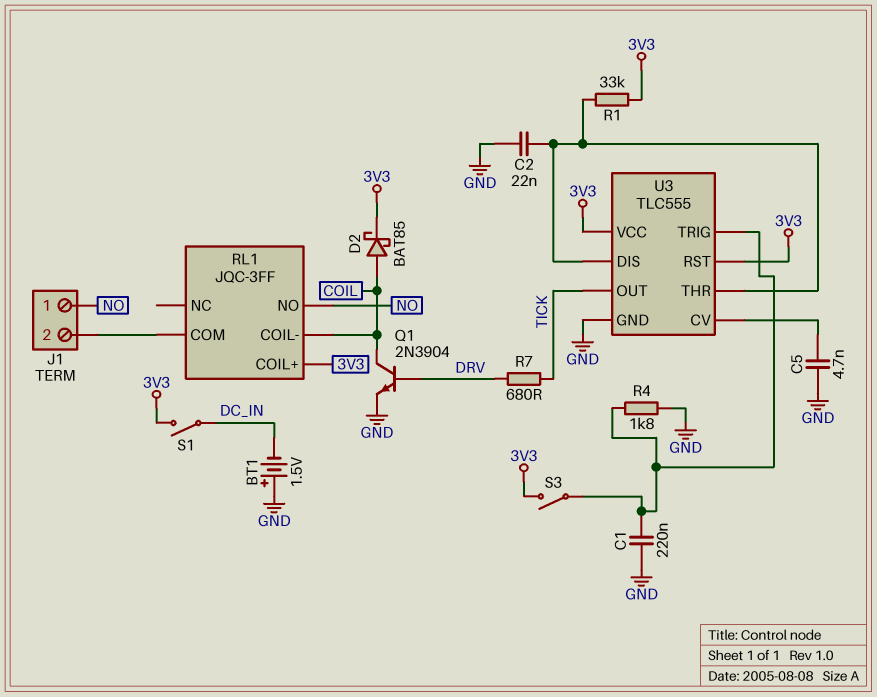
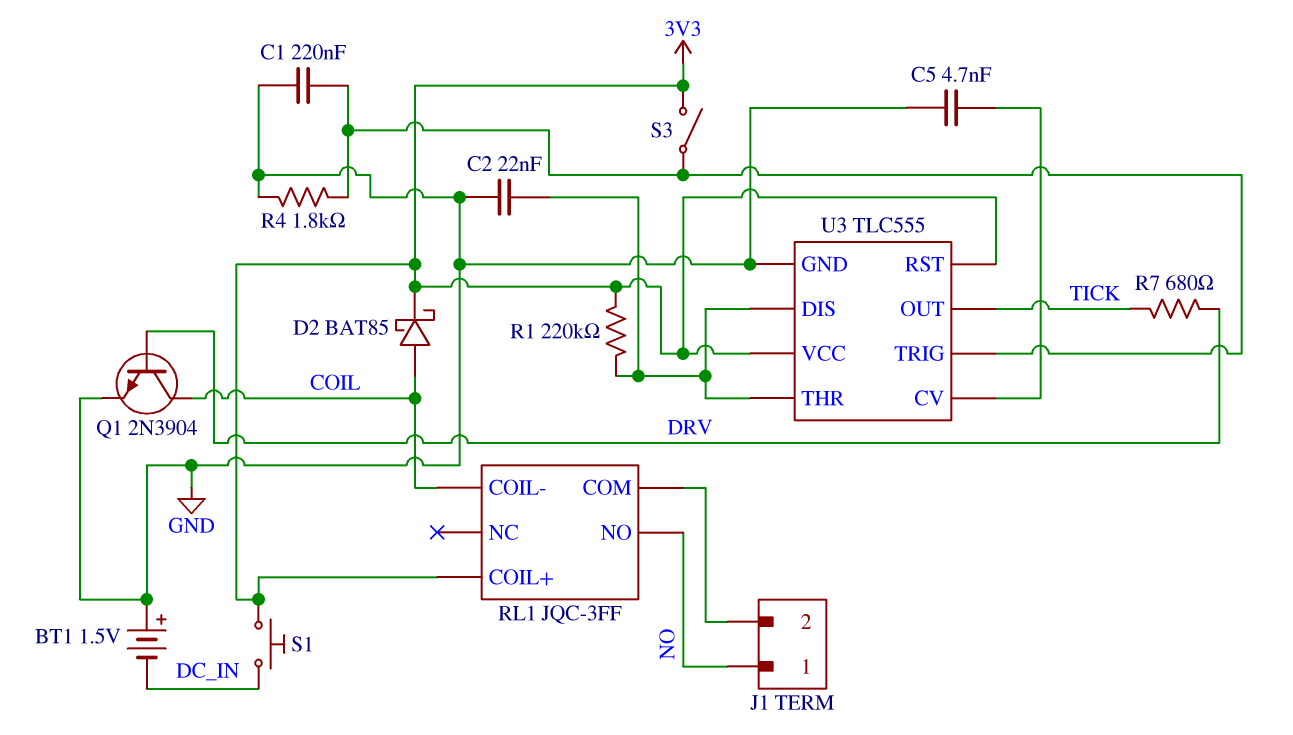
R1: 33k (3V3, U3/DIS) -> 220k (3V3, U3/DIS)
S1: switch (3V3, DC_IN) -> button (3V3, DC_IN)

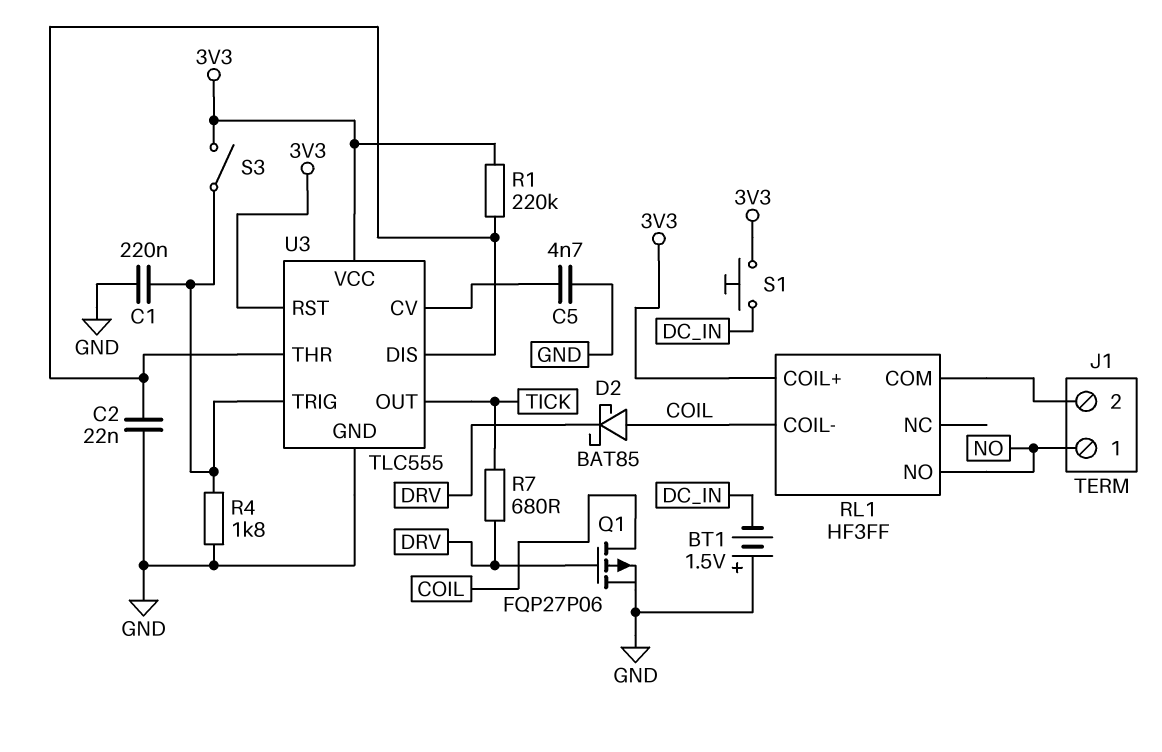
D2: schottky BAT85 (A COIL, K 3V3) -> schottky BAT85 (A COIL, K DRV)
Q1: NPN 2N3904 (B DRV, C COIL, E GND) -> PMOS FQP27P06 (G DRV, D COIL, S GND)
RL1: JQC-3FF -> HF3FF

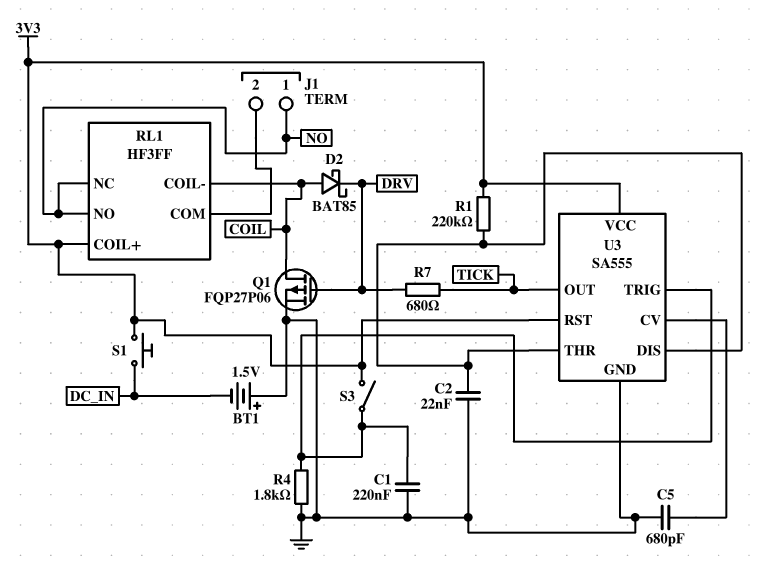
C5: 4.7nF (GND, U3/CV) -> 680pF (GND, U3/CV)
RL1 pin NC: none -> NO
U3: TLC555 -> SA555

